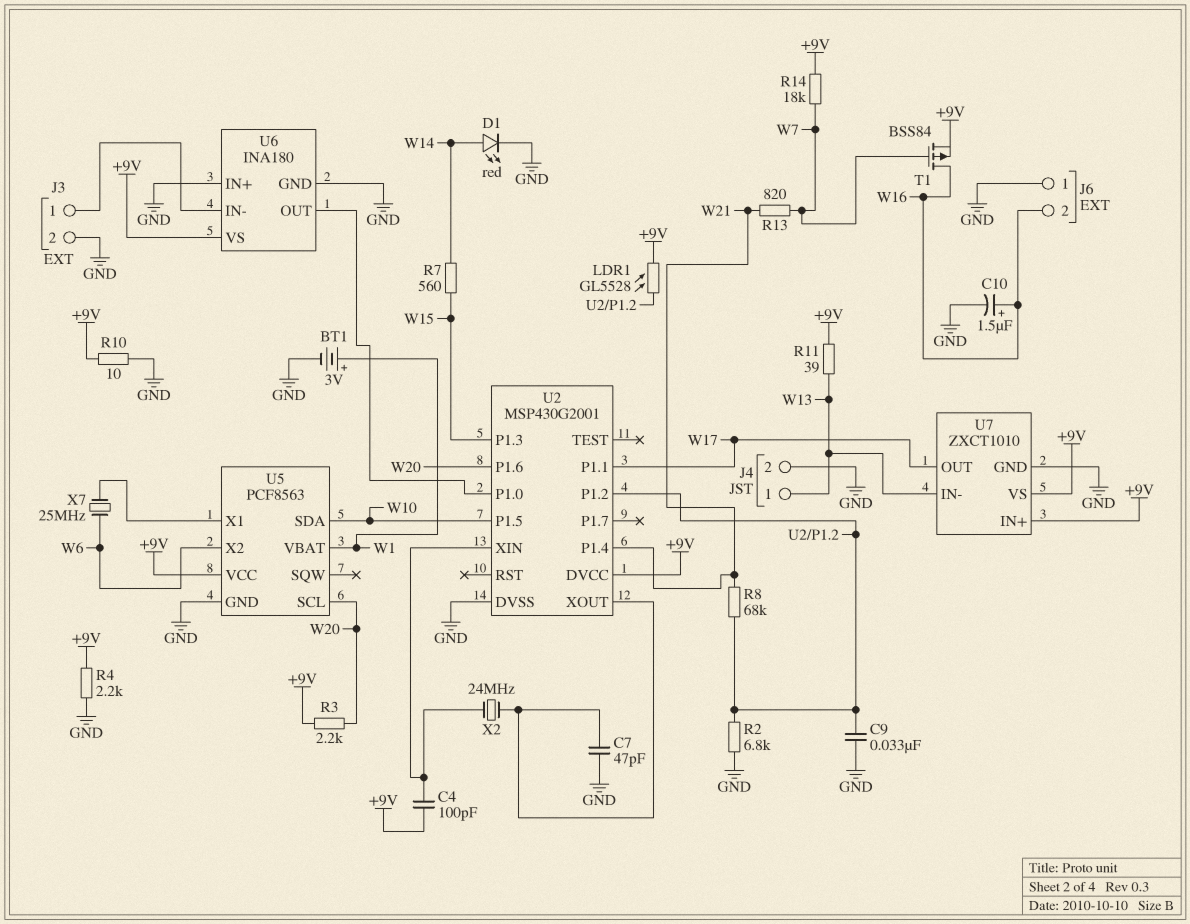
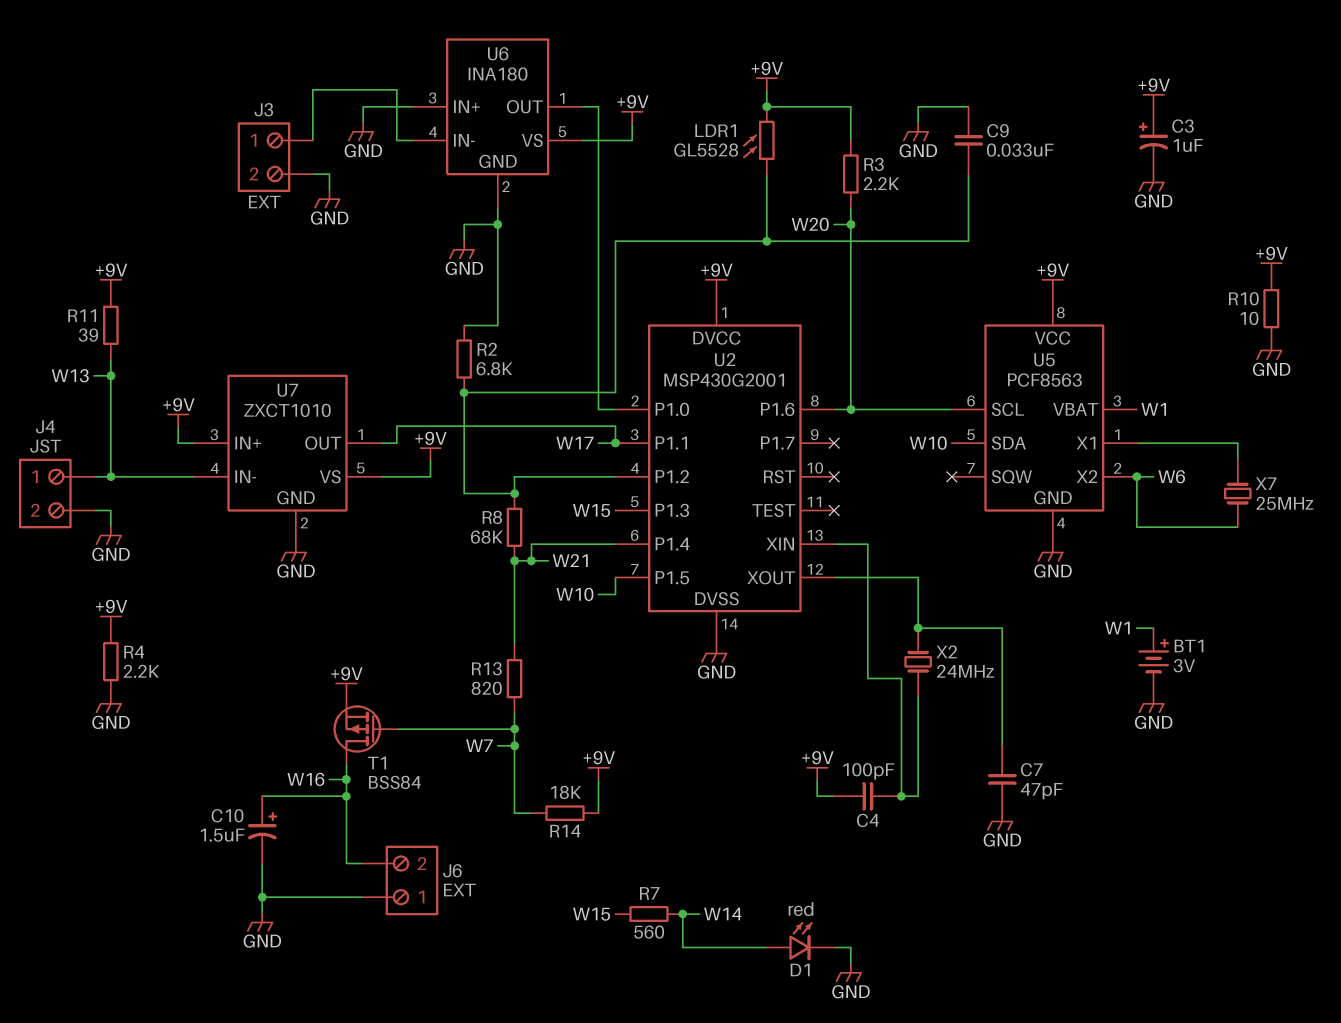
C3: none -> 1uF (plus +9V, minus GND)

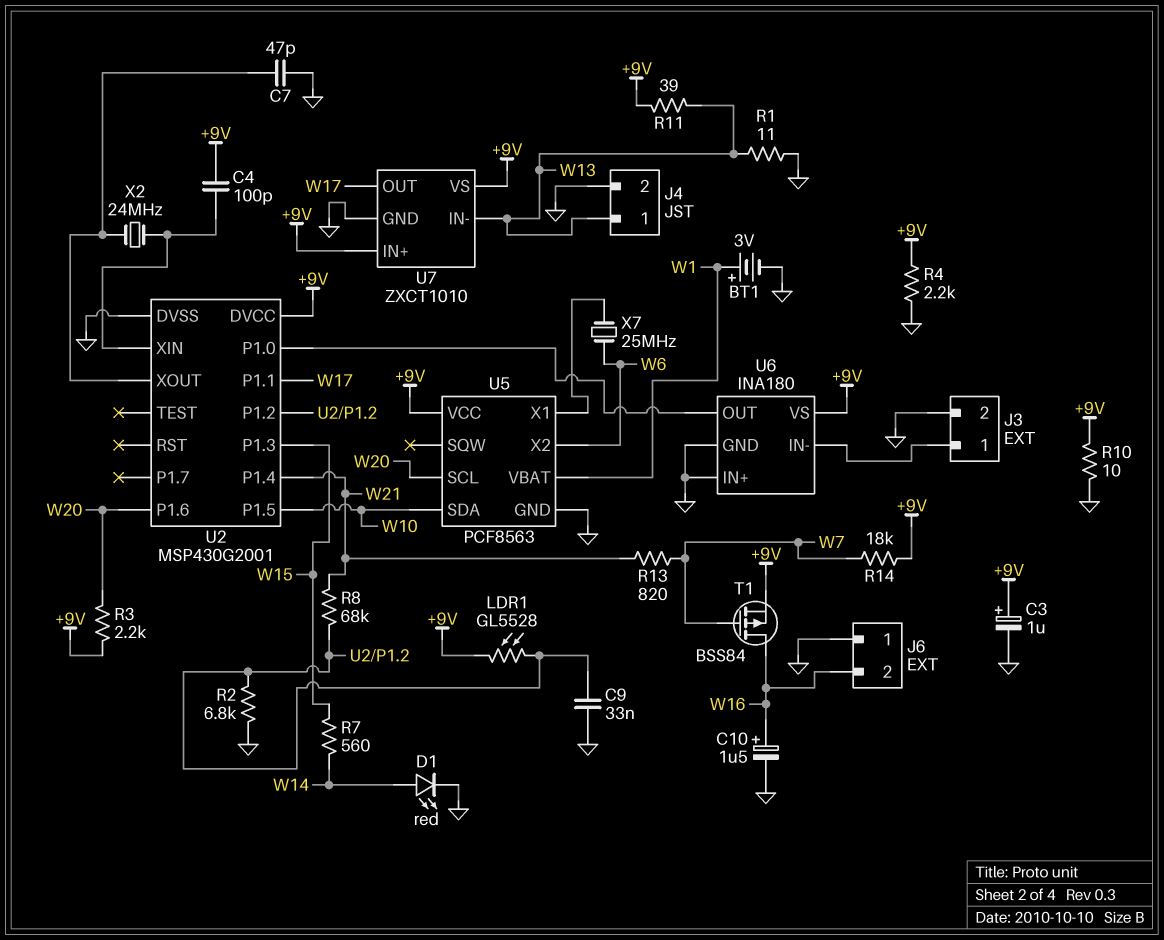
R1: none -> 11 (GND, W13)

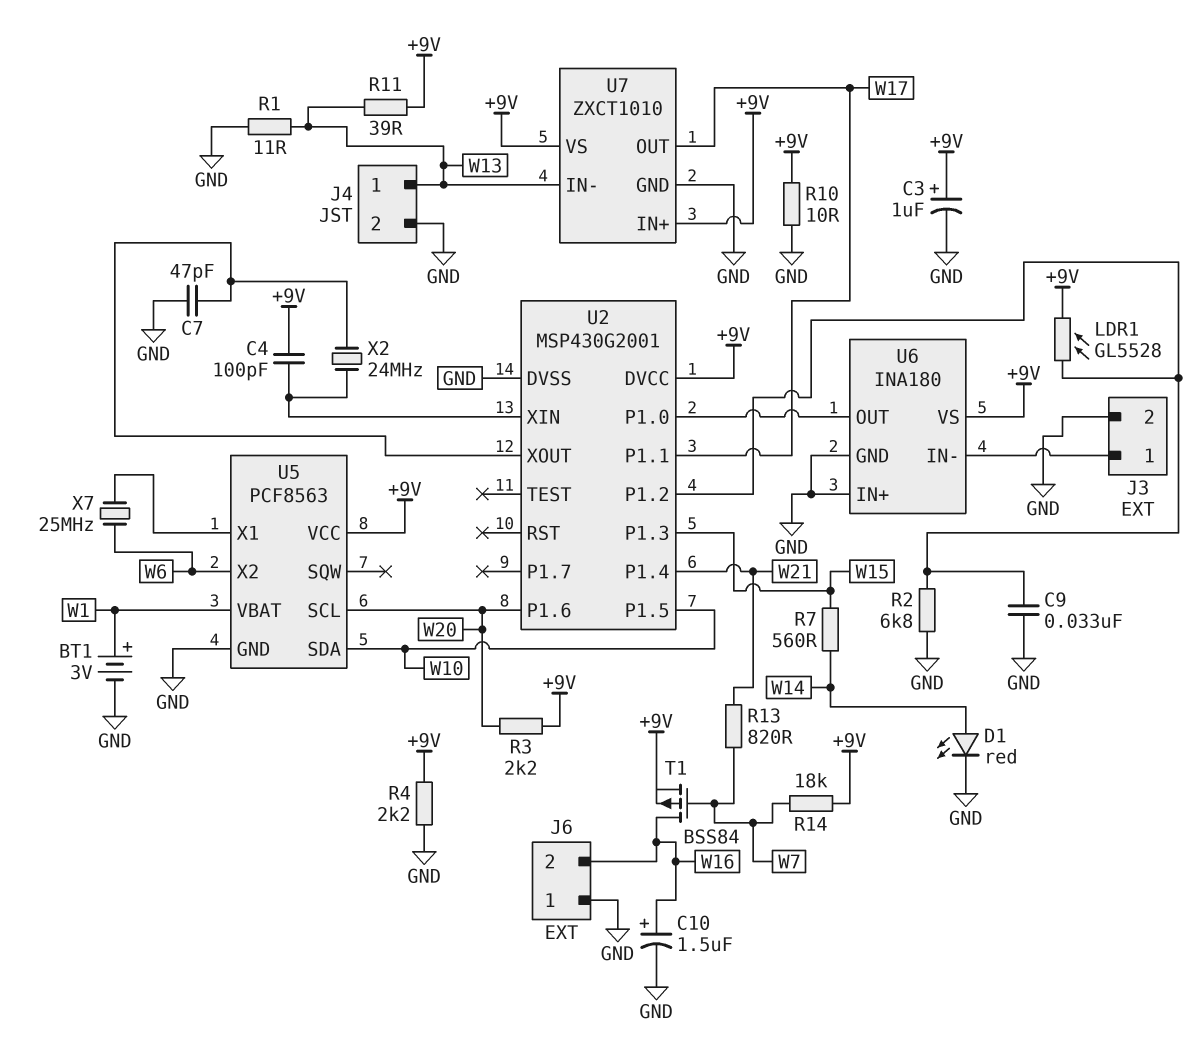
R8: 68k (U2/P1.2, W21) -> none

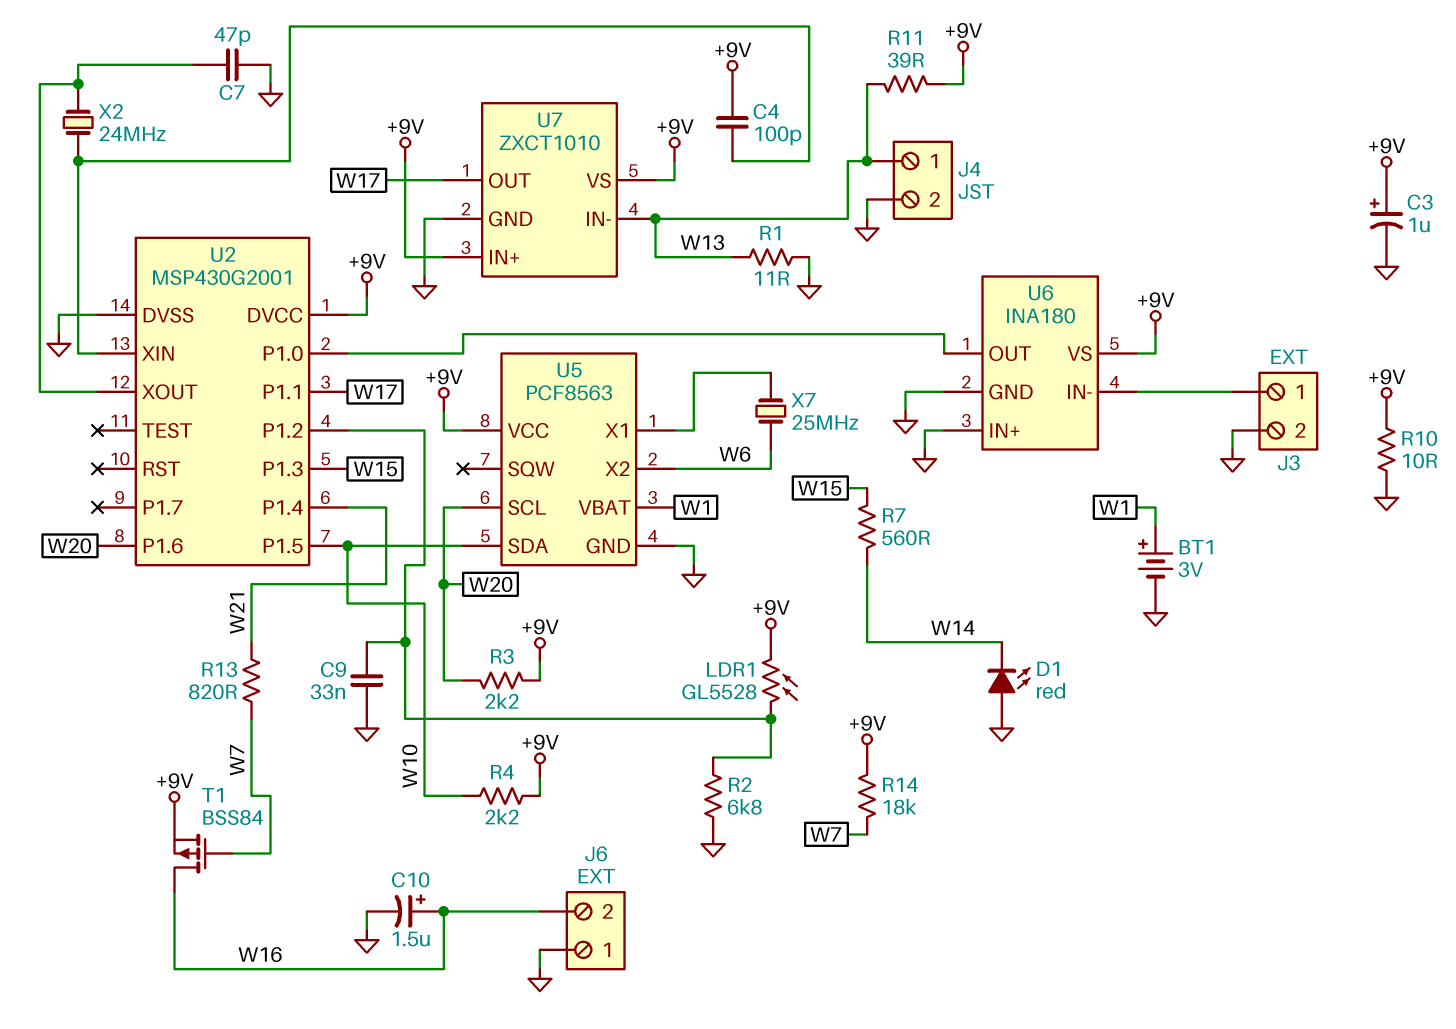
D1: LED red (A W14, K GND) -> LED red (A GND, K W14)
R4: 2.2k (+9V, GND) -> 2.2k (+9V, W10)

